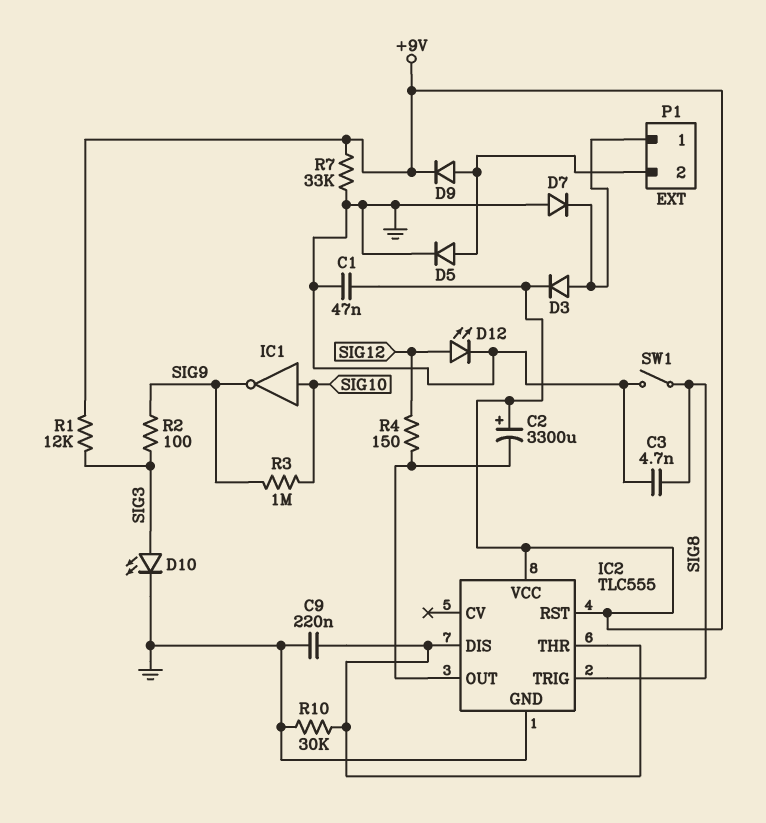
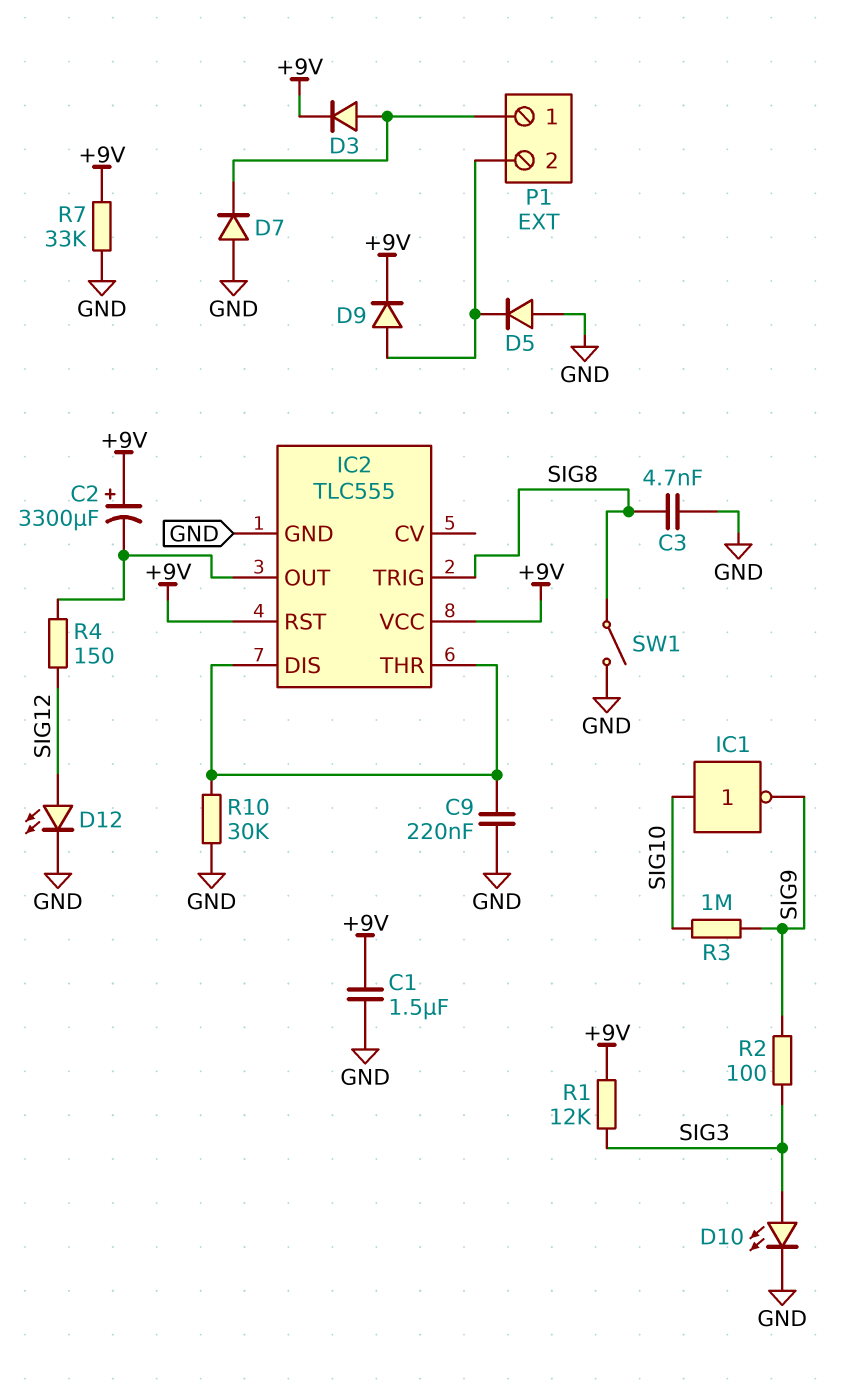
C1: 47nF (+9V, GND) -> 1.5uF (+9V, GND)
D5: diode (A P1/2, K GND) -> diode (A GND, K P1/2)

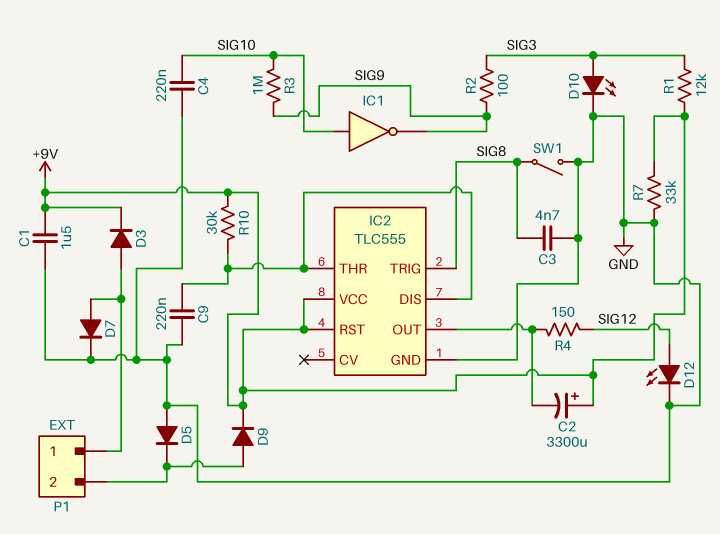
C4: none -> 220nF (GND, SIG10)
D7: diode (A GND, K P1/1) -> diode (A P1/1, K GND)
R10: 30k (GND, IC2/DIS) -> 30k (+9V, IC2/DIS)

